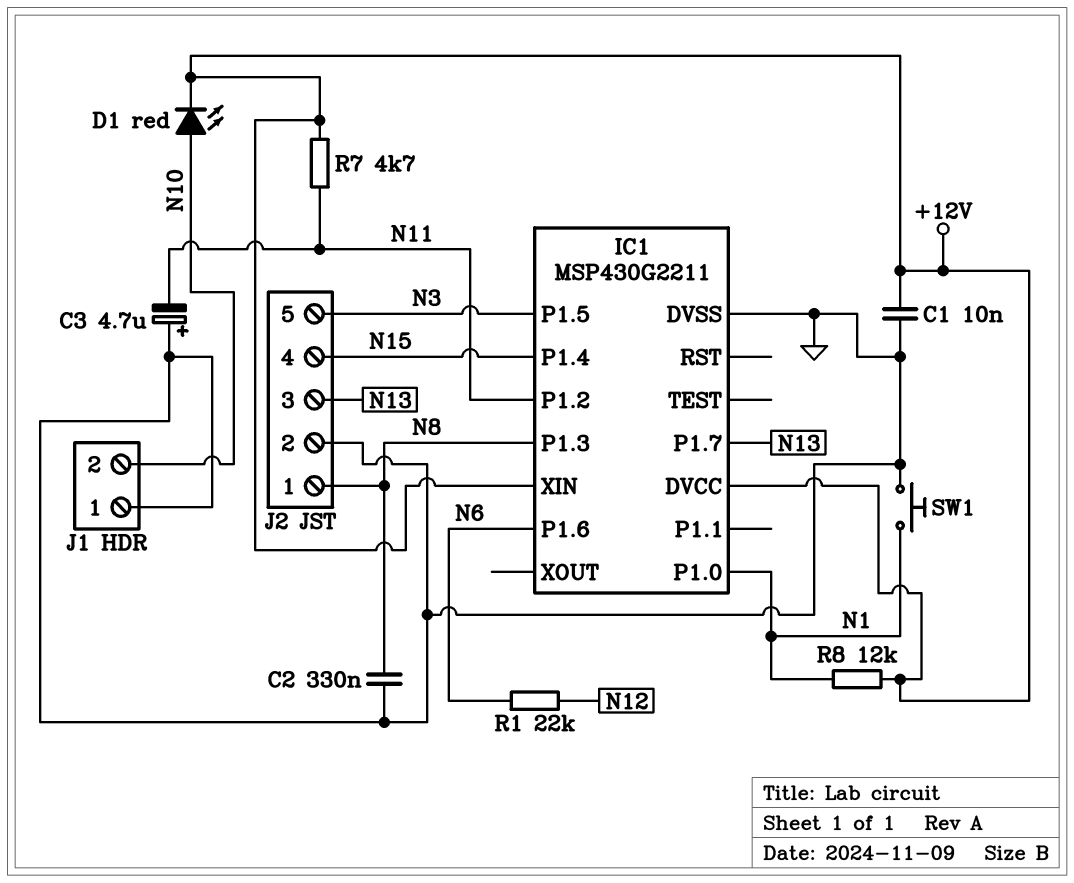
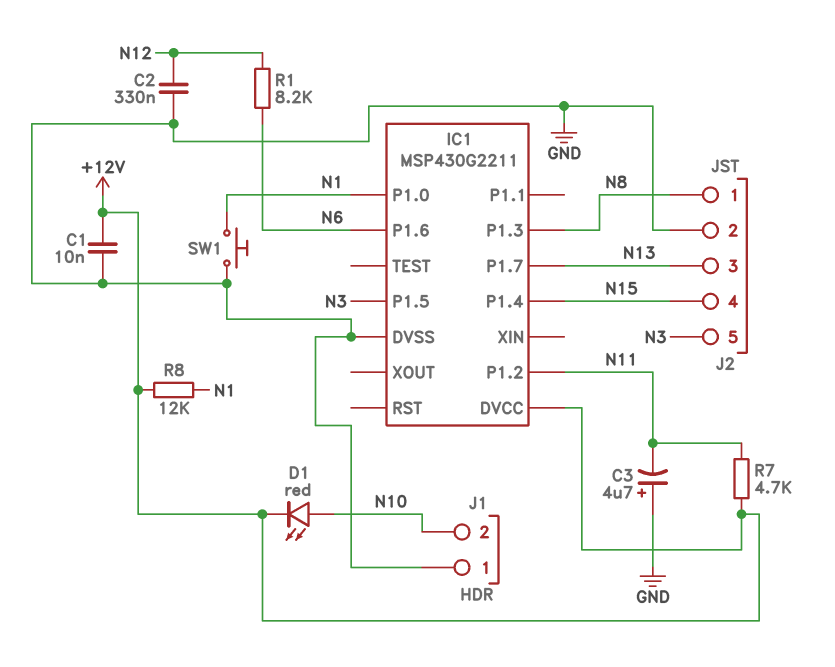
C2: 330nF (GND, N8) -> 330nF (GND, N12)
IC1 pin XIN: +12V -> none
R1: 22k (N6, N12) -> 8.2k (N6, N12)

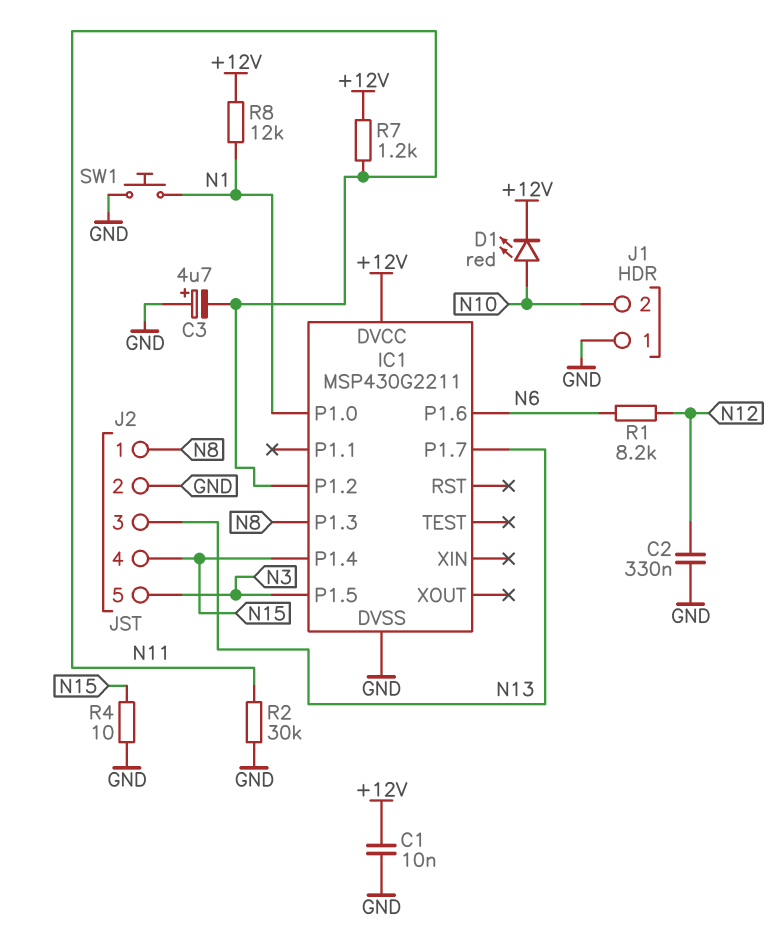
R2: none -> 30k (GND, N11)
R4: none -> 10 (GND, N15)
R7: 4.7k (+12V, N11) -> 1.2k (+12V, N11)

